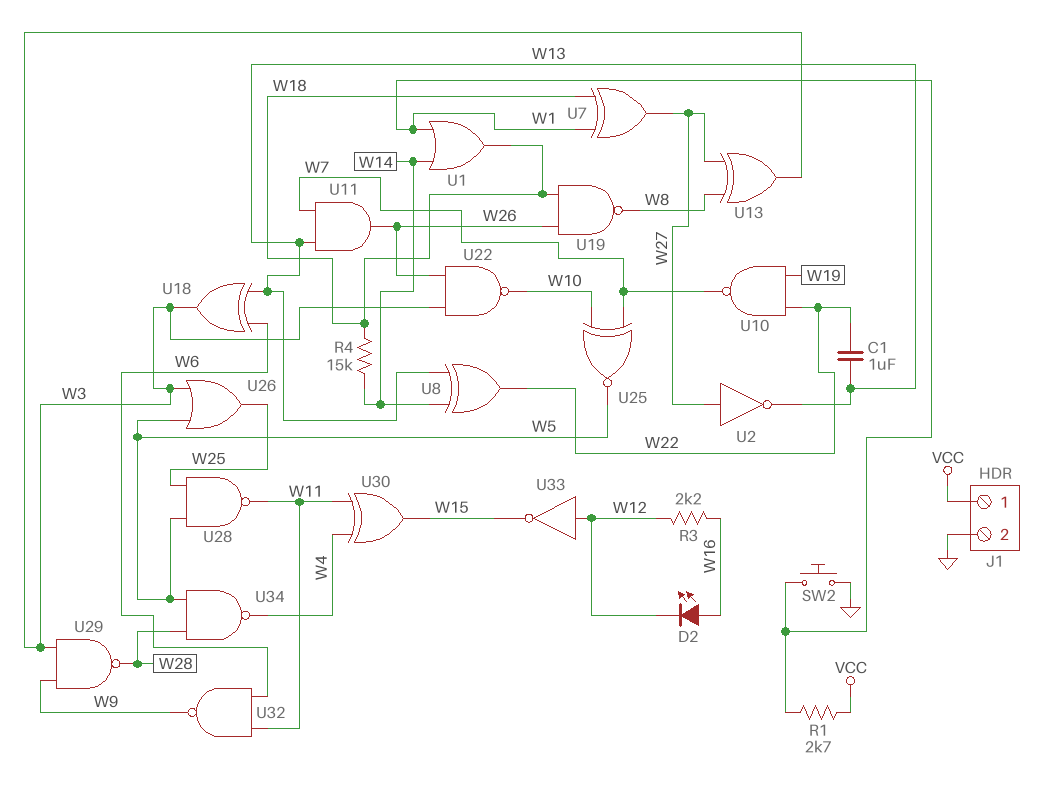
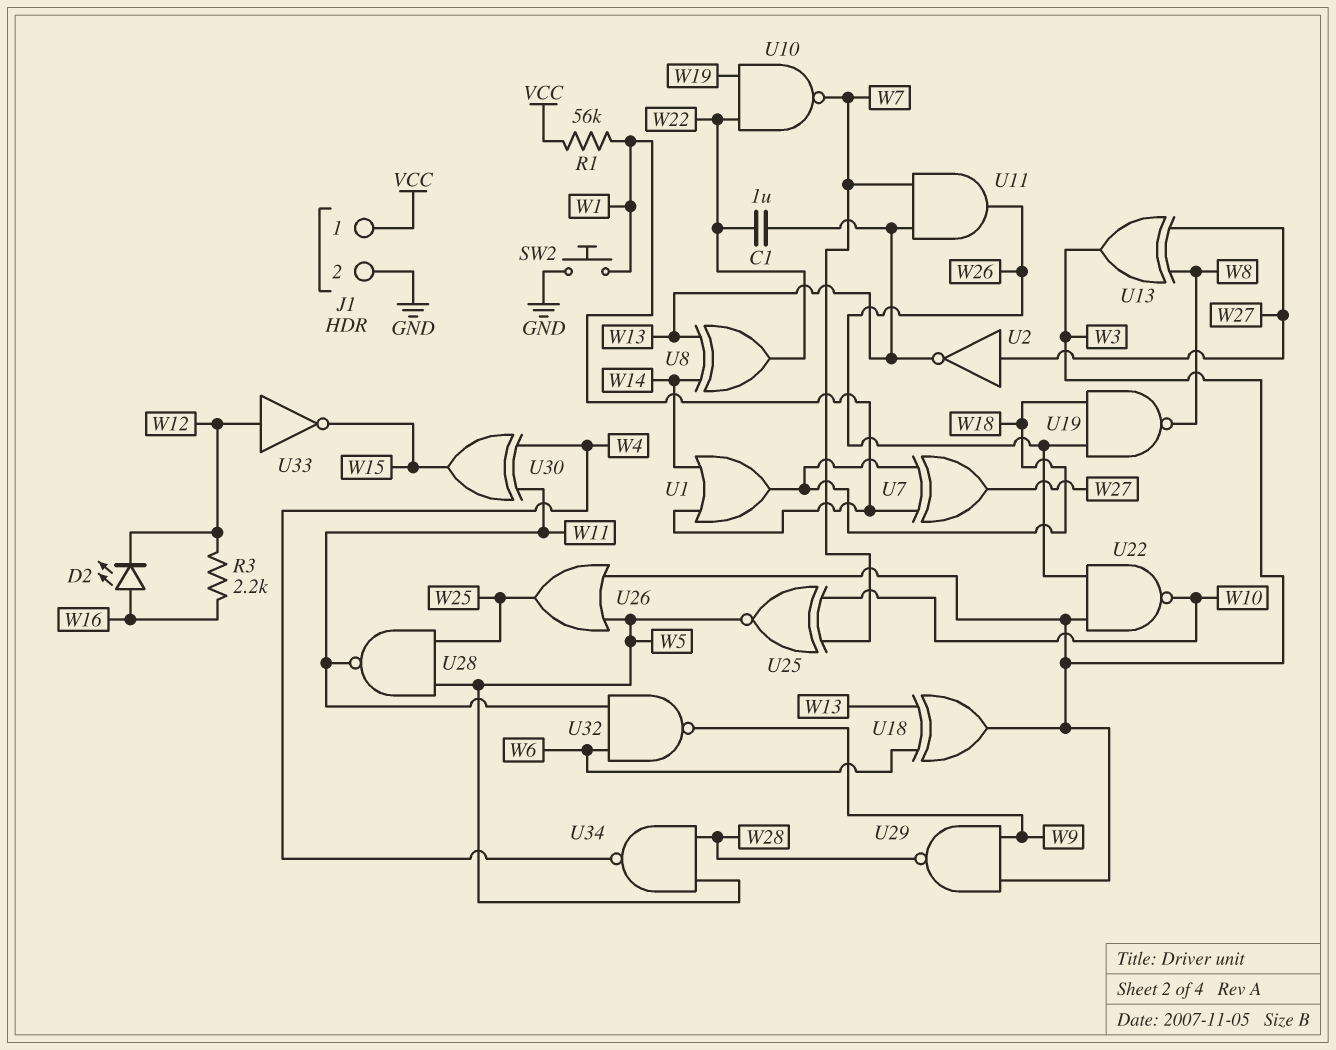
R1: 2.7k (VCC, W1) -> 56k (VCC, W1)
R4: 15k (W14, W18) -> none

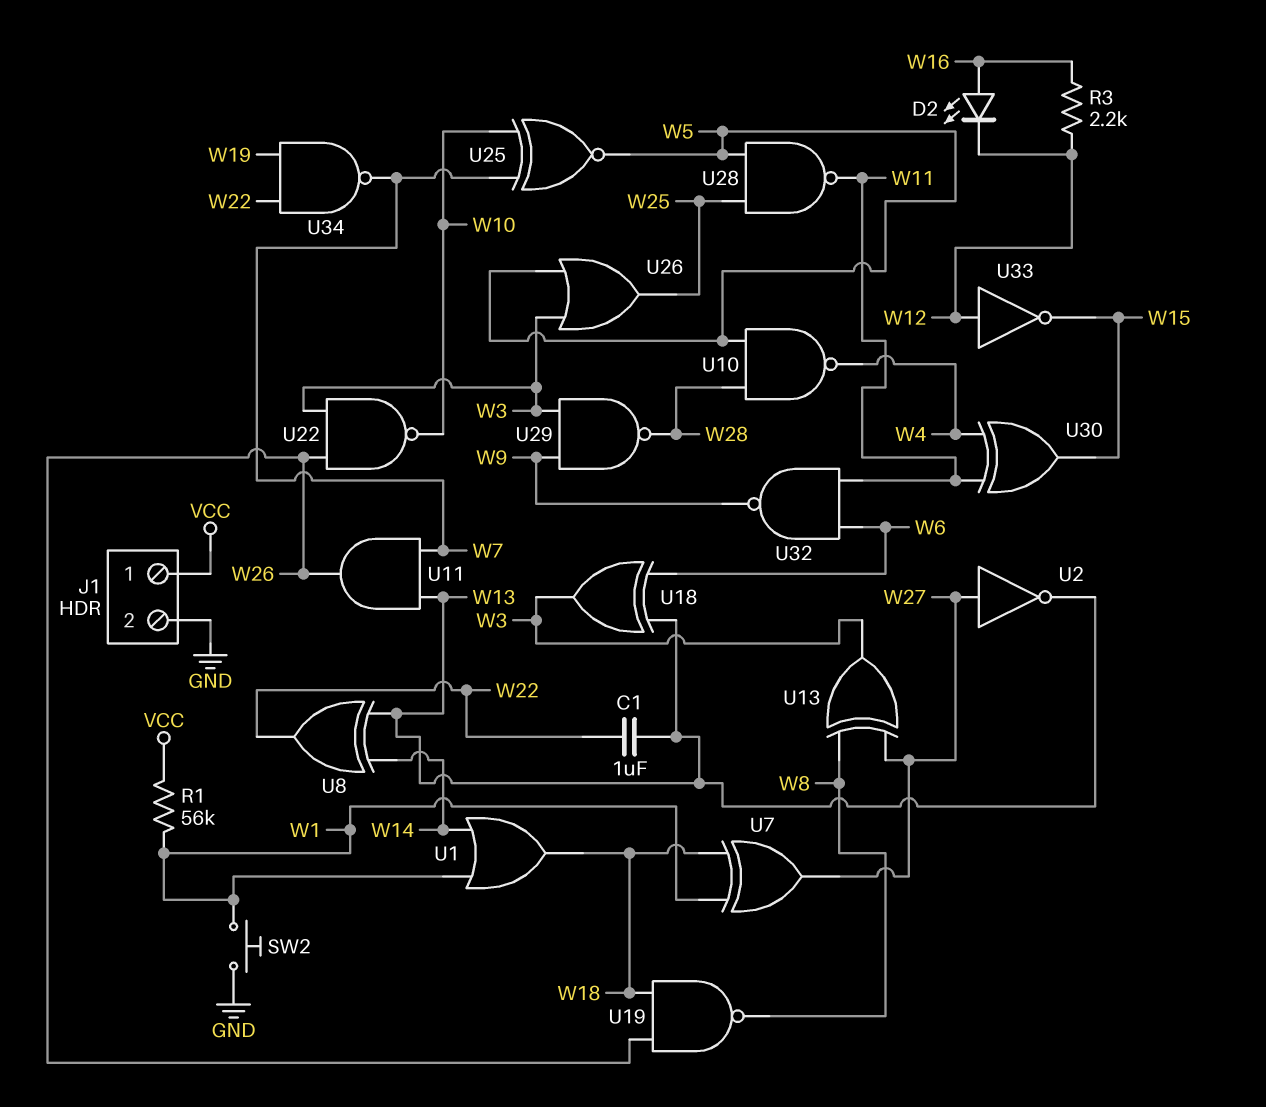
U10: NAND (in W19, in W22, out W7) -> NAND (in W5, in W28, out W4)
U34: NAND (in W5, in W28, out W4) -> NAND (in W19, in W22, out W7)

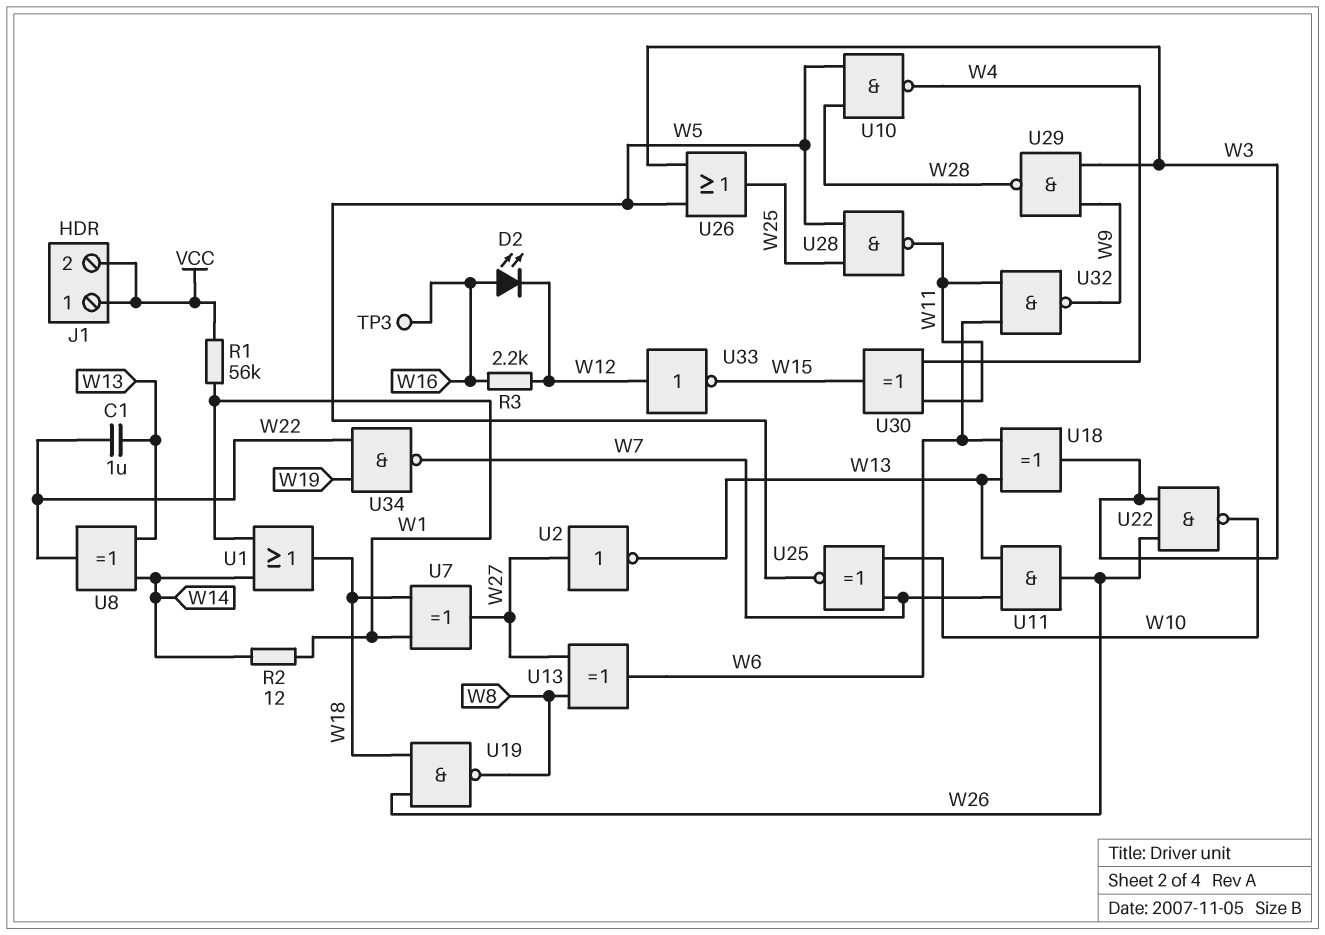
J1 pin 2: GND -> VCC
R2: none -> 12 (W1, W14)
SW2: button (GND, W1) -> none
TP3: none -> test point (W16)
U13: XOR (in W8, in W27, out W3) -> XOR (in W8, in W27, out W6)

